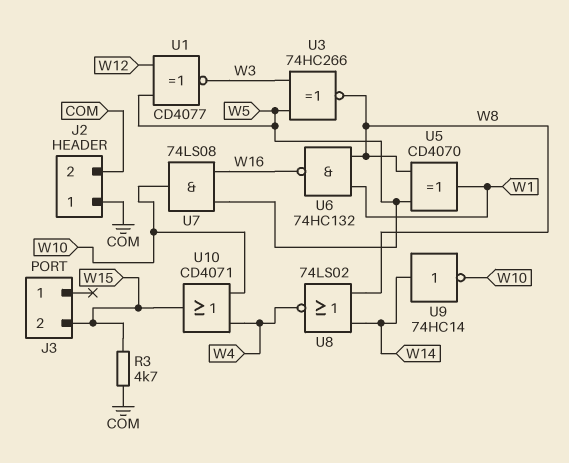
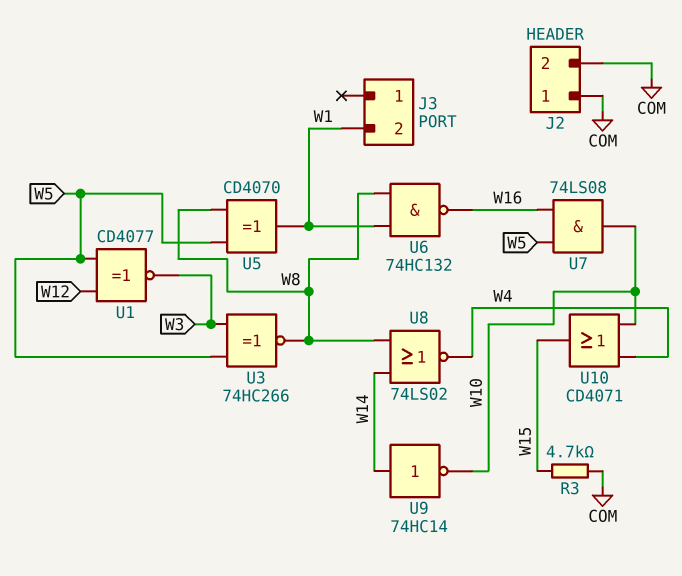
J3 pin 2: W15 -> W1

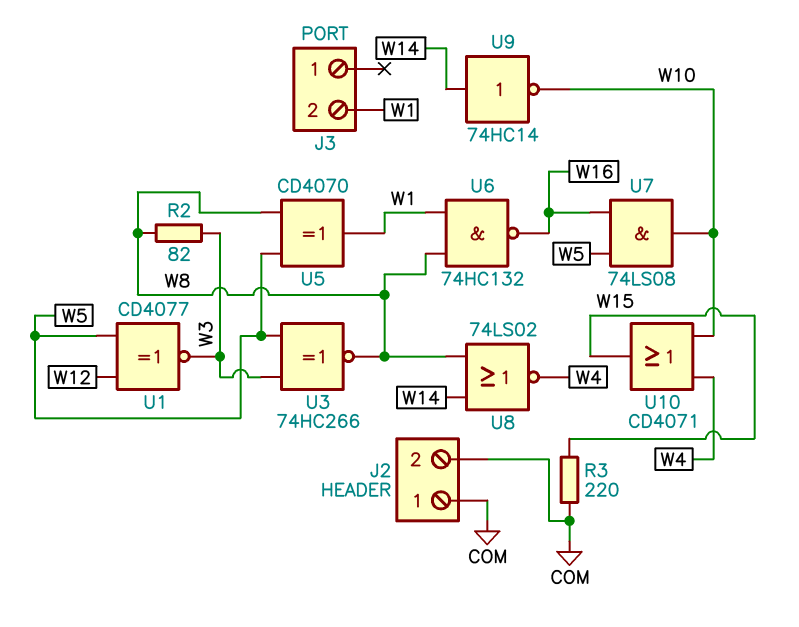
R2: none -> 82 (W3, W8)
R3: 4.7k (COM, W15) -> 220 (COM, W15)

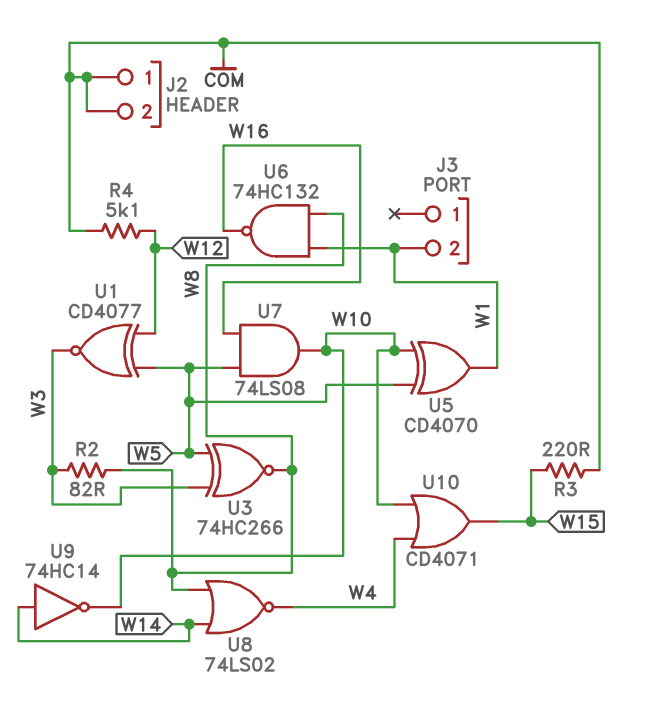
R4: none -> 5.1k (COM, W12)
U5: XOR CD4070 (in W5, in W8, out W1) -> XOR CD4070 (in W5, in W10, out W1)

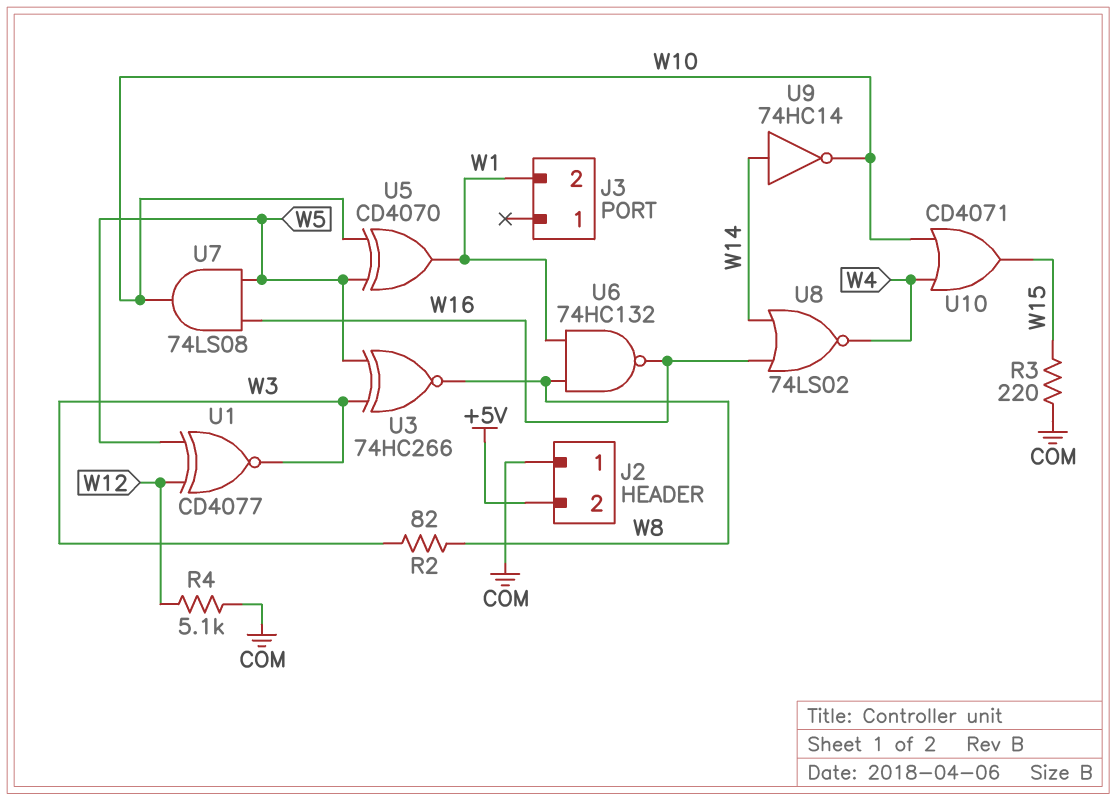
J2 pin 2: COM -> +5V
U8: NOR 74LS02 (in W8, in W14, out W4) -> NOR 74LS02 (in W14, in W16, out W4)

